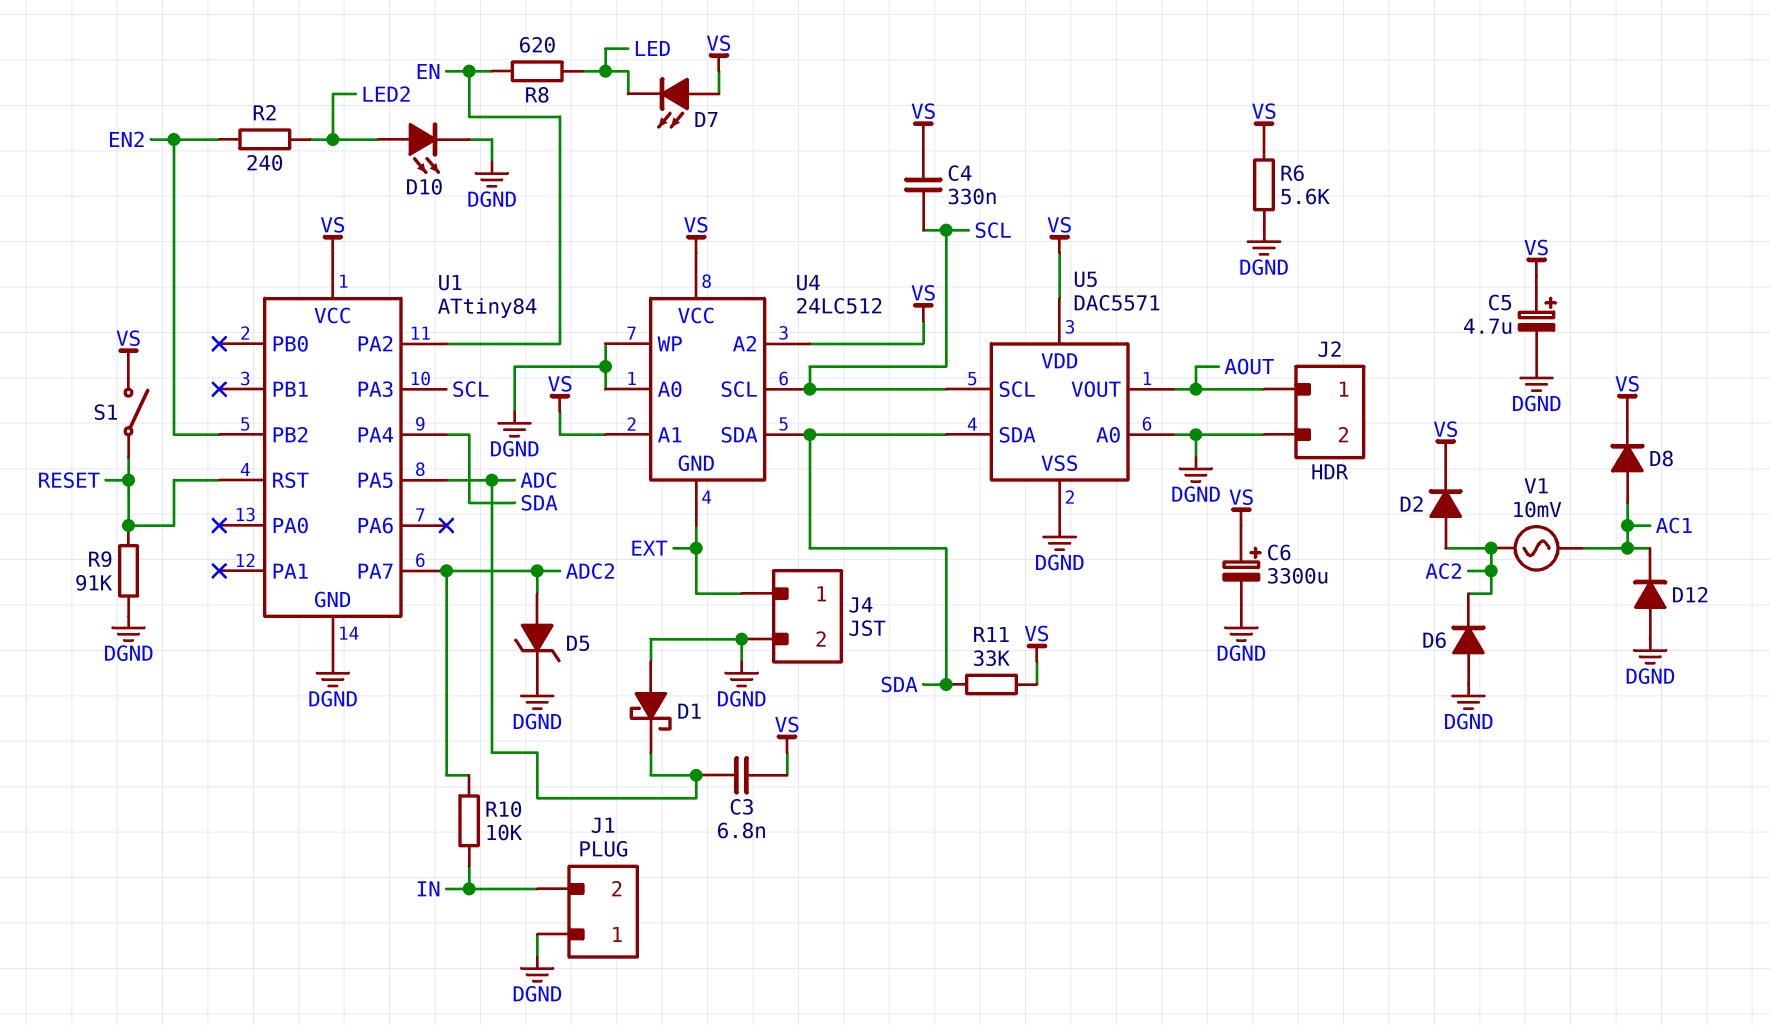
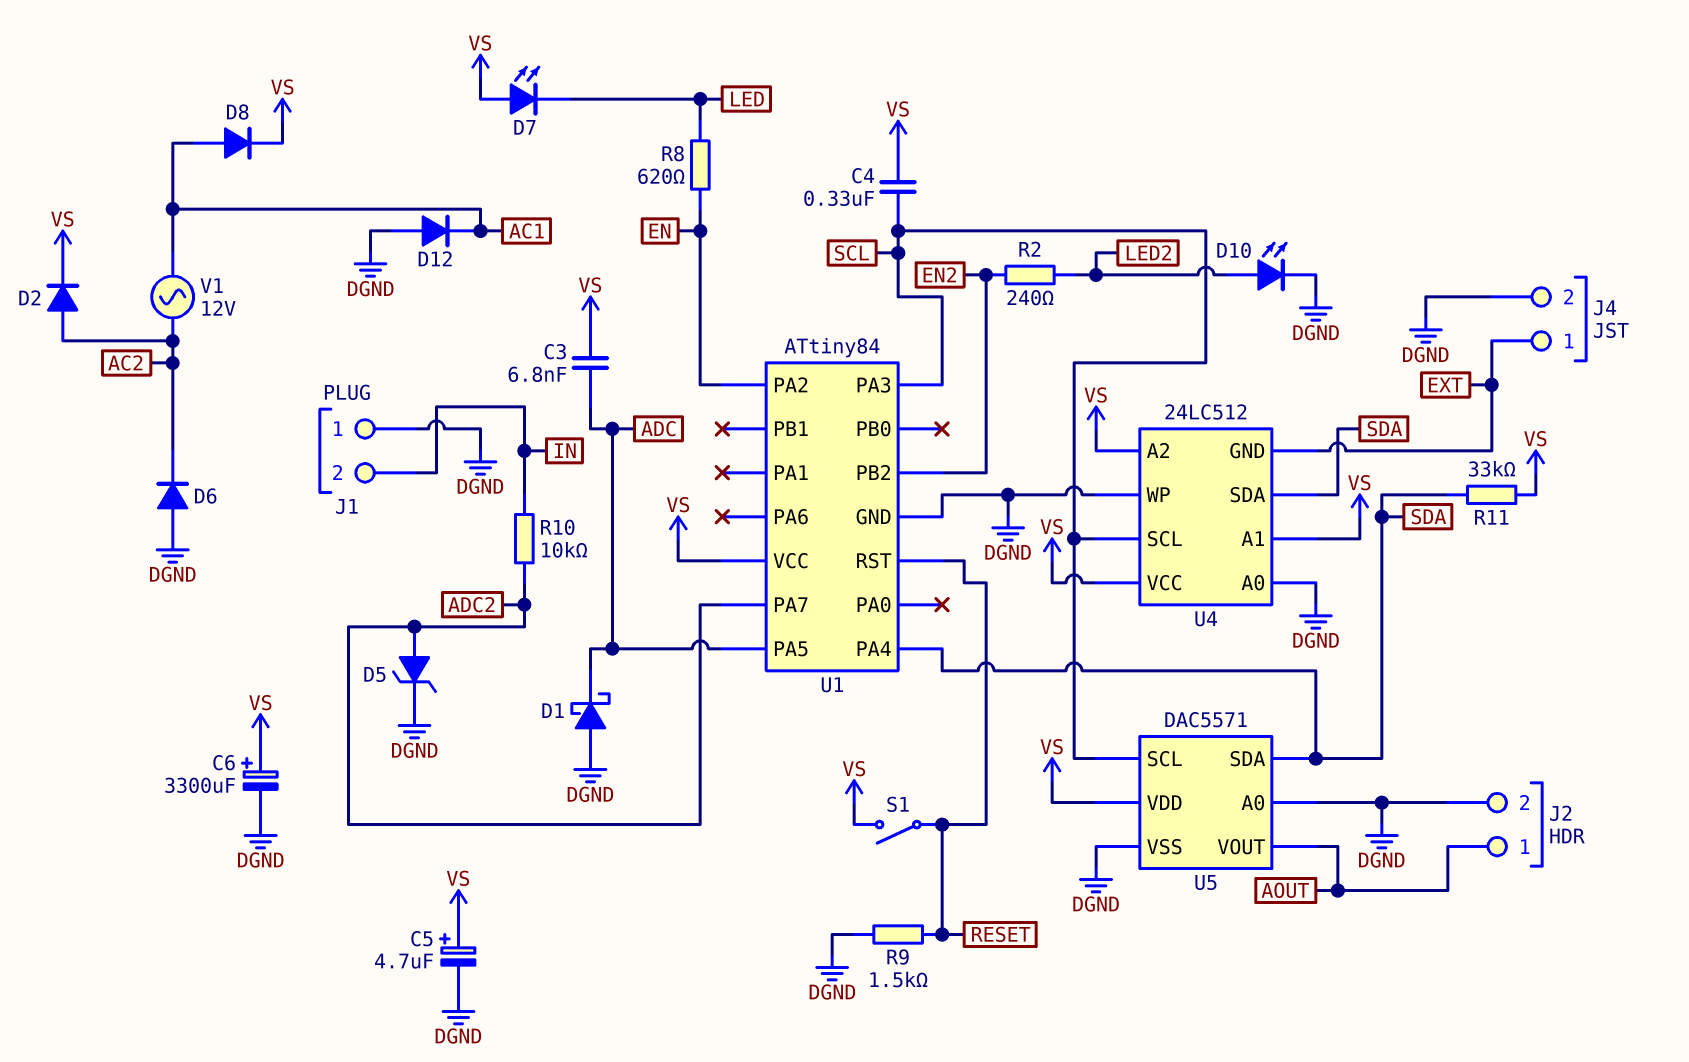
R6: 5.6k (DGND, VS) -> none
R9: 91k (DGND, RESET) -> 1.5k (DGND, RESET)
V1: AC 10mV (AC1, AC2) -> AC 12V (AC1, AC2)

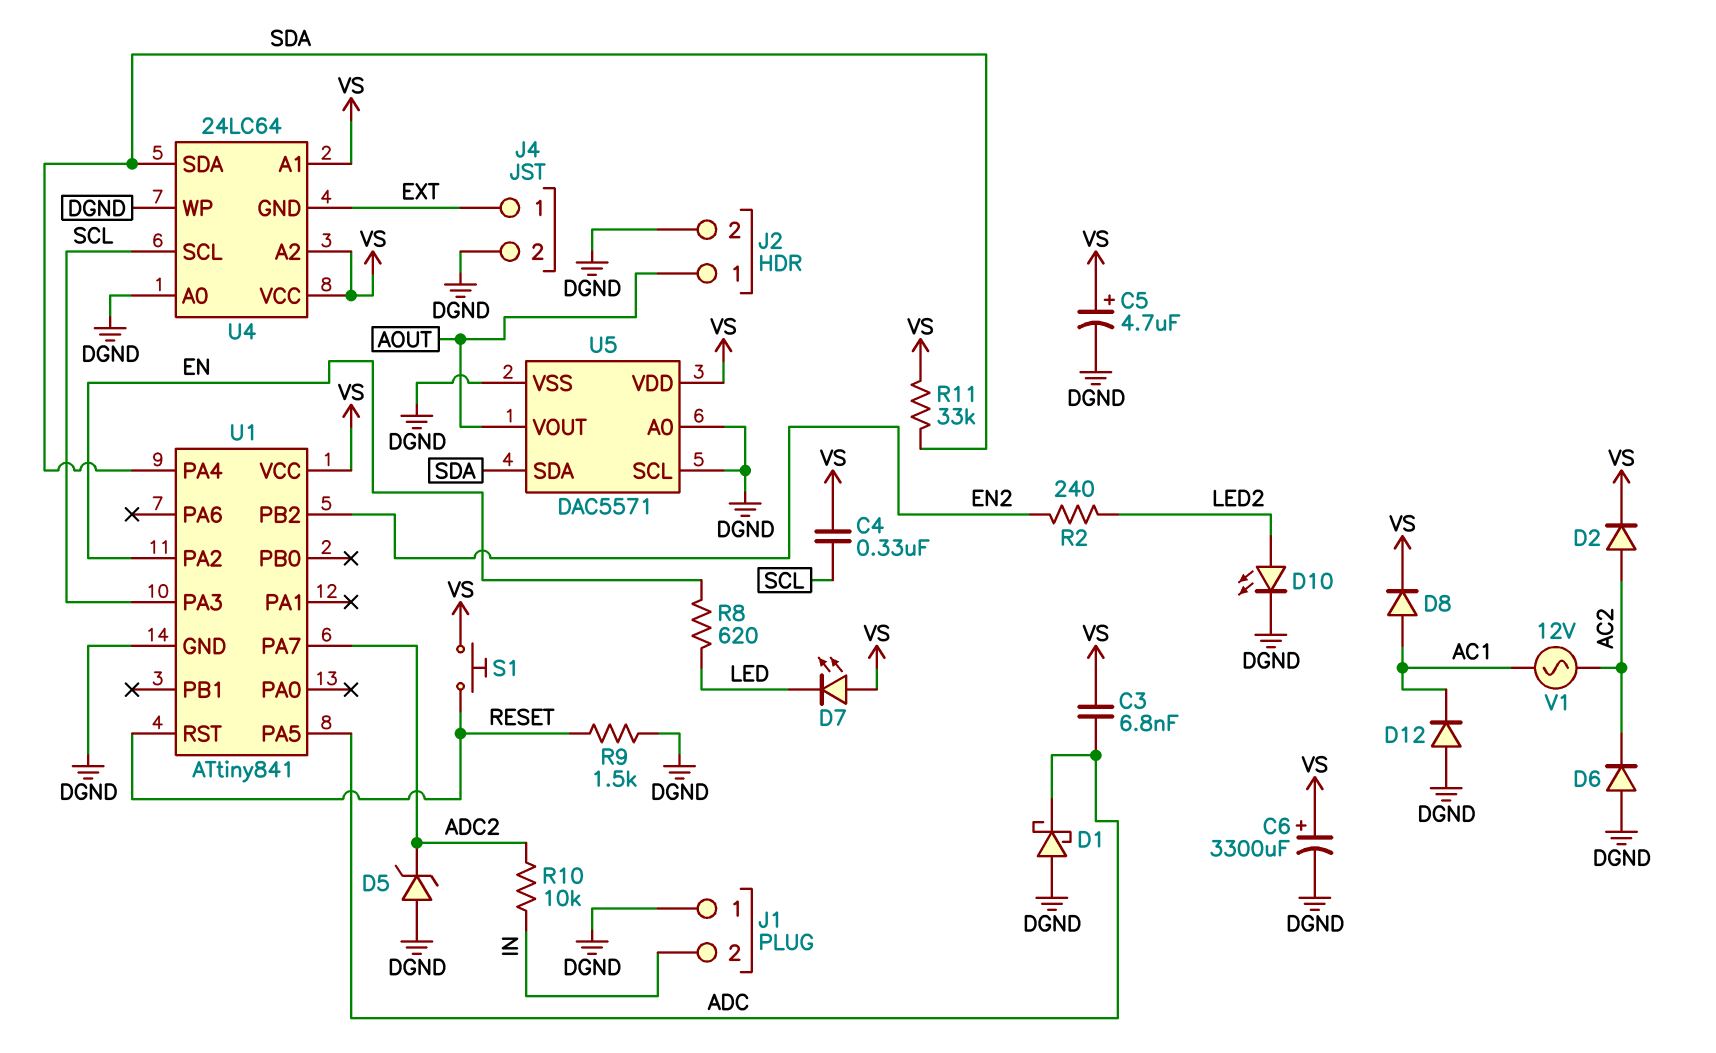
D5: zener (A ADC2, K DGND) -> zener (A DGND, K ADC2)
S1: switch (RESET, VS) -> button (RESET, VS)
U1: ATtiny84 -> ATtiny841
U4: 24LC512 -> 24LC64
U5 pin SCL: SCL -> DGND

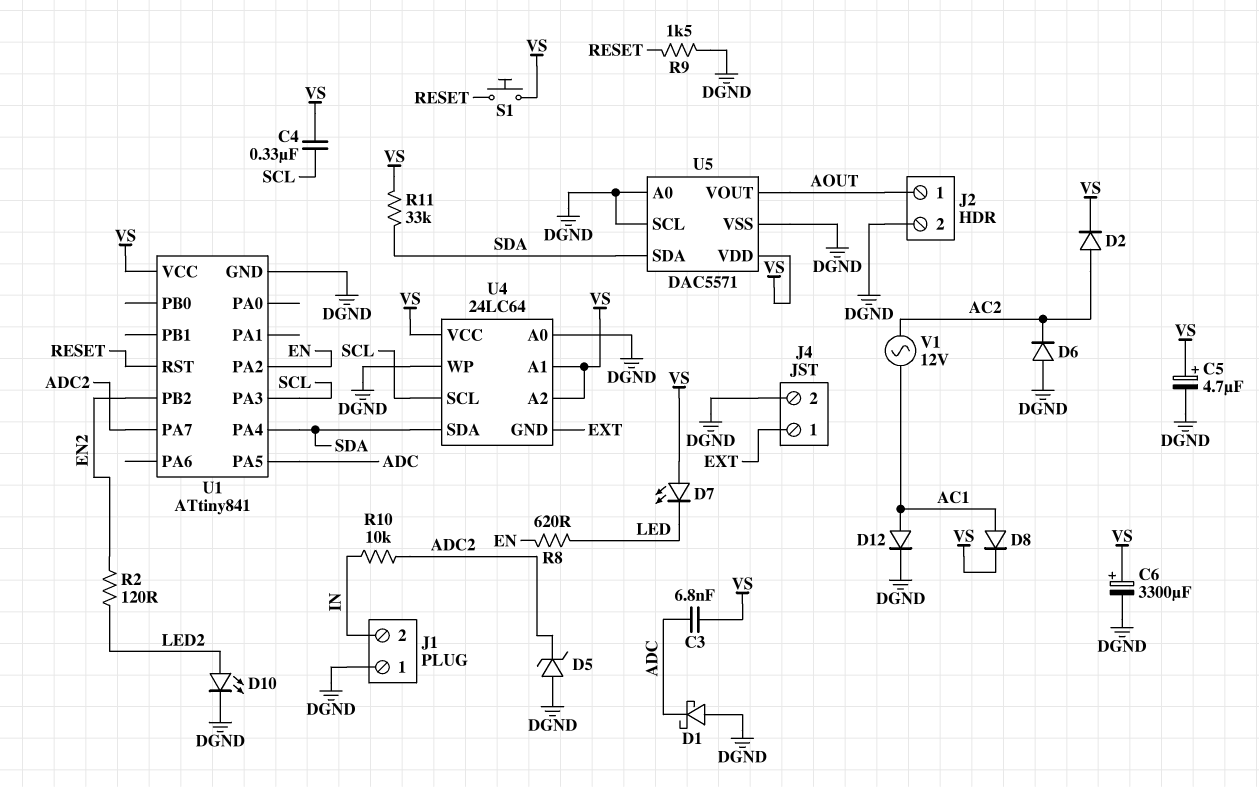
D12: diode (A DGND, K AC1) -> diode (A AC1, K DGND)
R2: 240 (EN2, LED2) -> 120 (EN2, LED2)

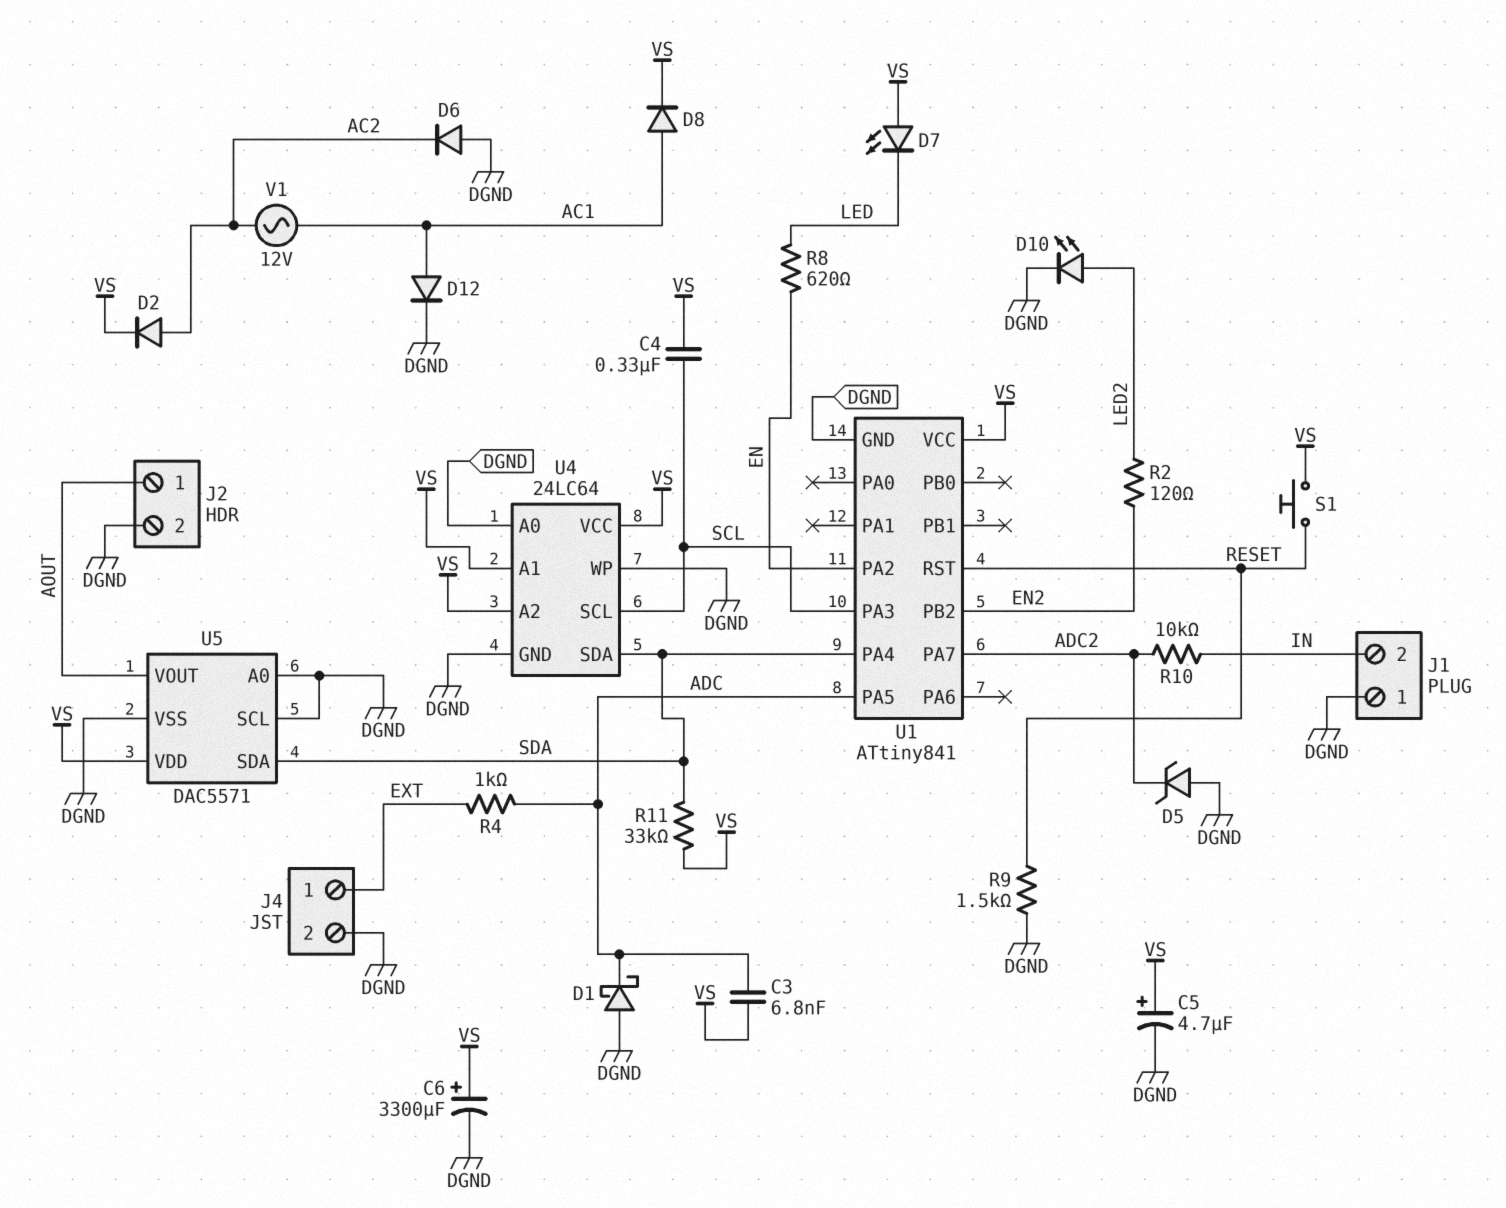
R4: none -> 1k (ADC, EXT)
U4 pin GND: EXT -> DGND

